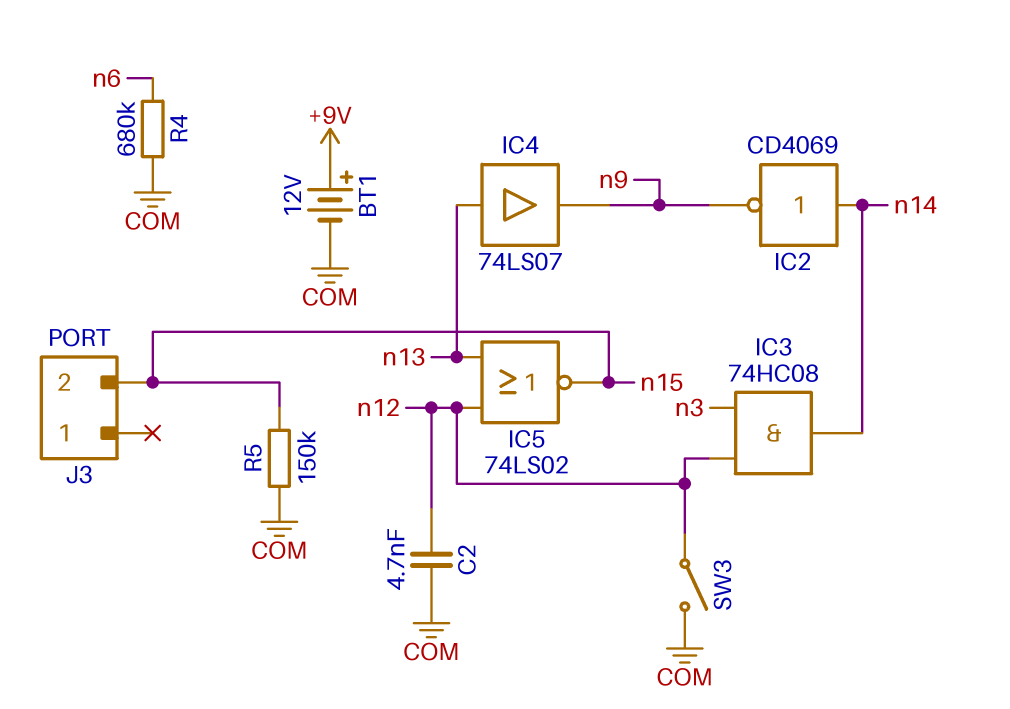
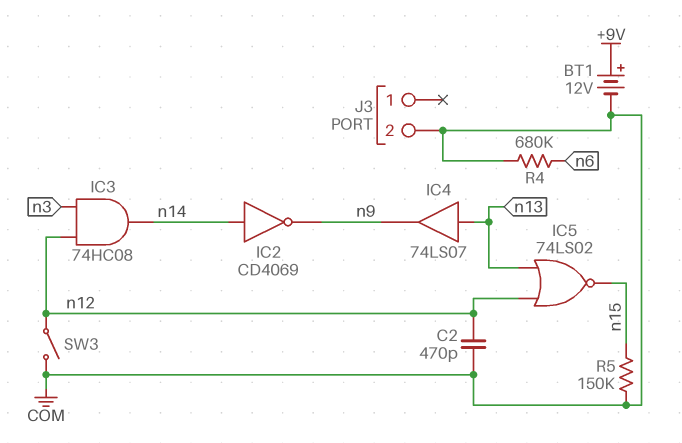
C2: 4.7nF (COM, n12) -> 470pF (COM, n12)
J3 pin 2: n15 -> COM

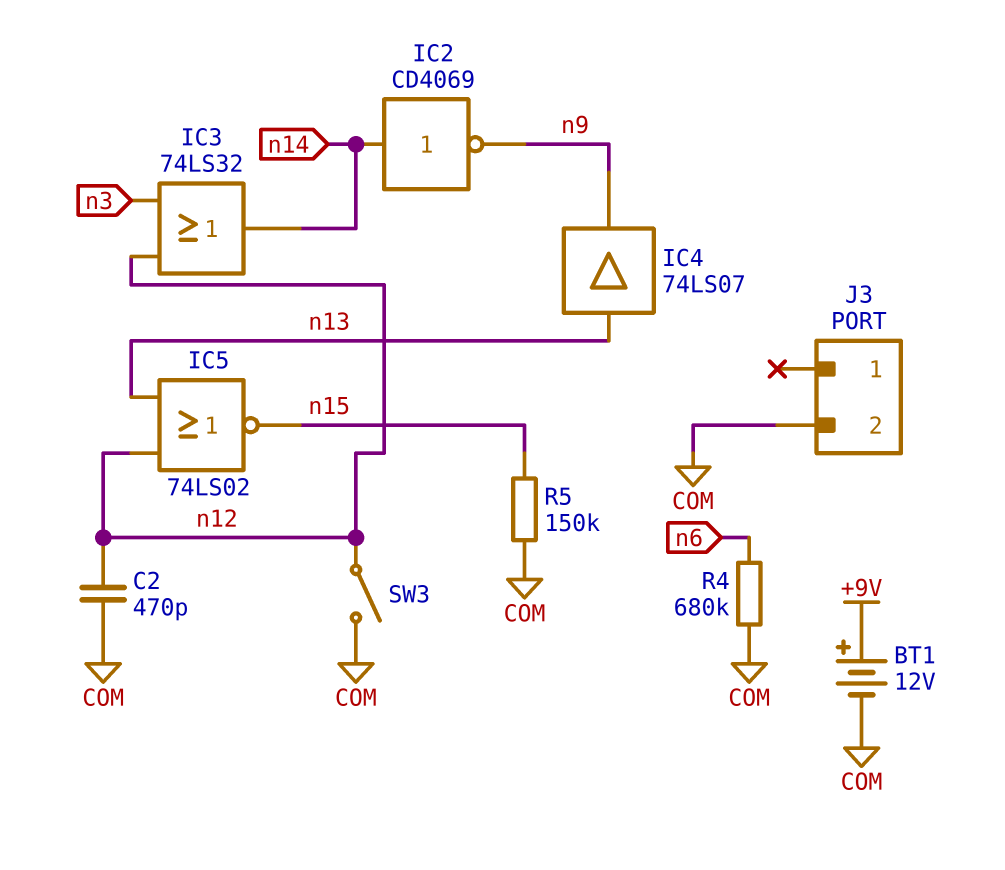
IC3: AND 74HC08 (in n3, in n12, out n14) -> OR 74LS32 (in n3, in n12, out n14)

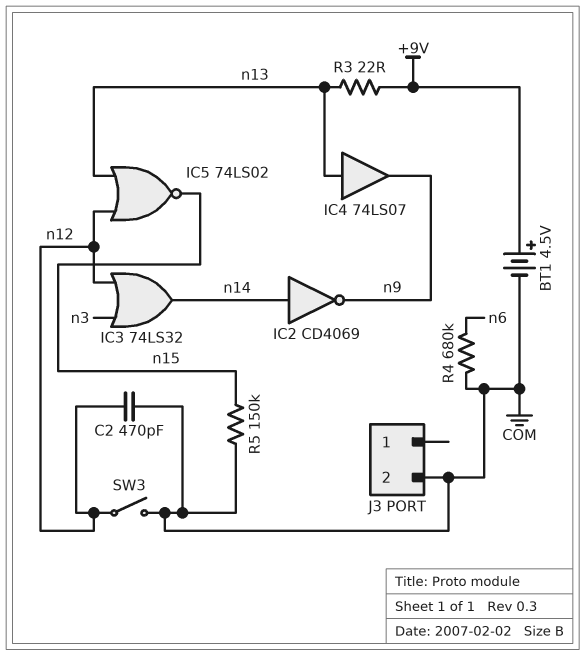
BT1: 12V (plus +9V, minus COM) -> 4.5V (plus +9V, minus COM)
R3: none -> 22 (+9V, n13)

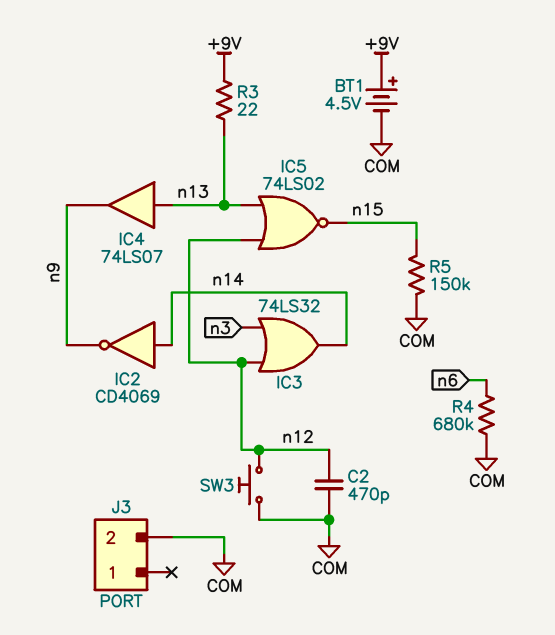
SW3: switch (COM, n12) -> button (COM, n12)

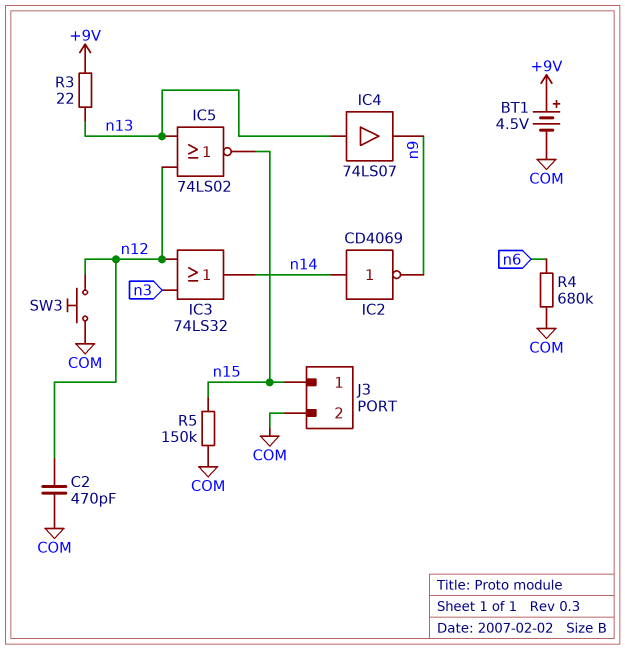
J3 pin 1: none -> n15

